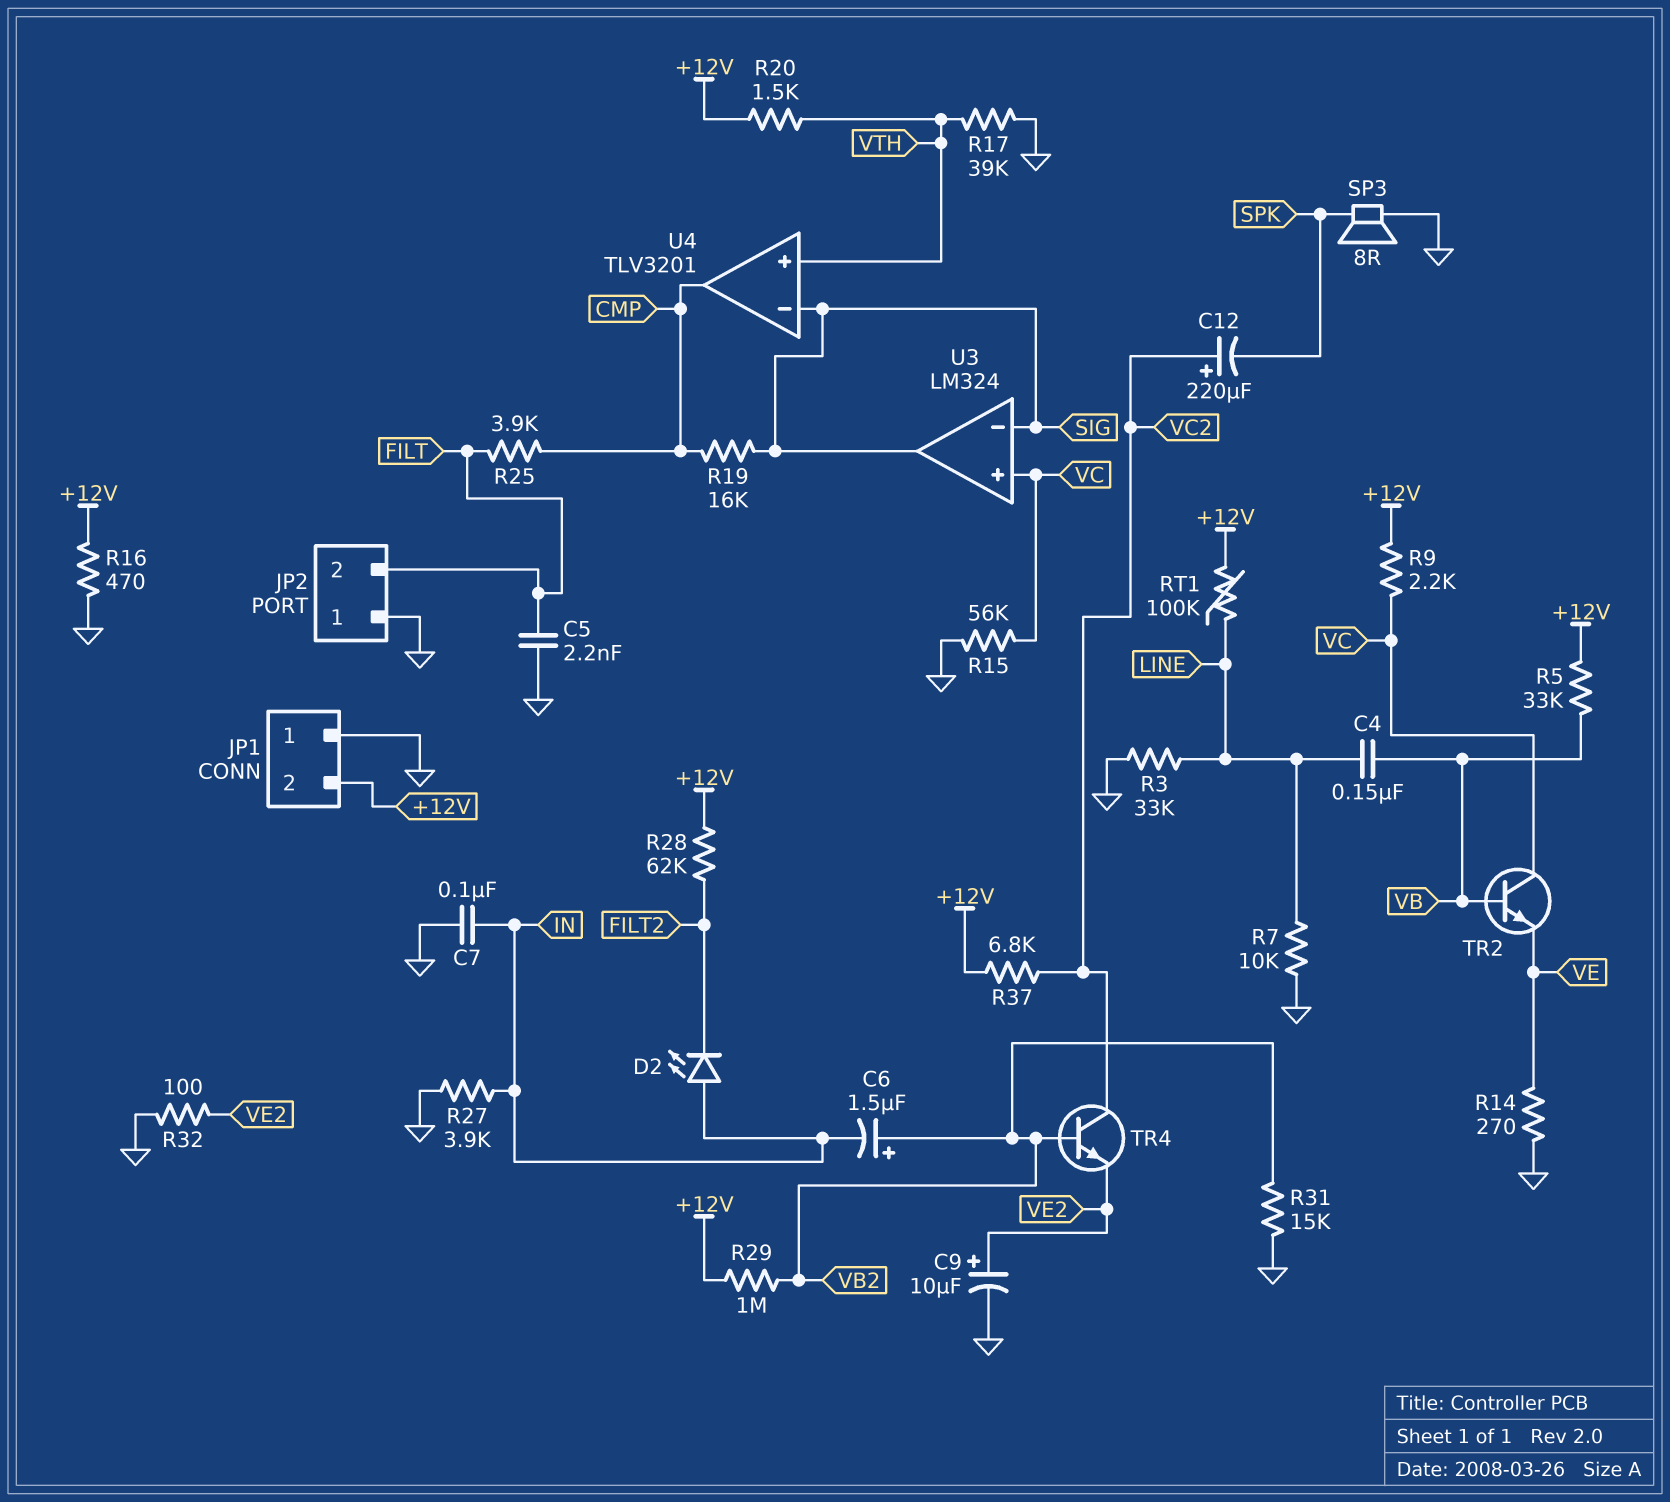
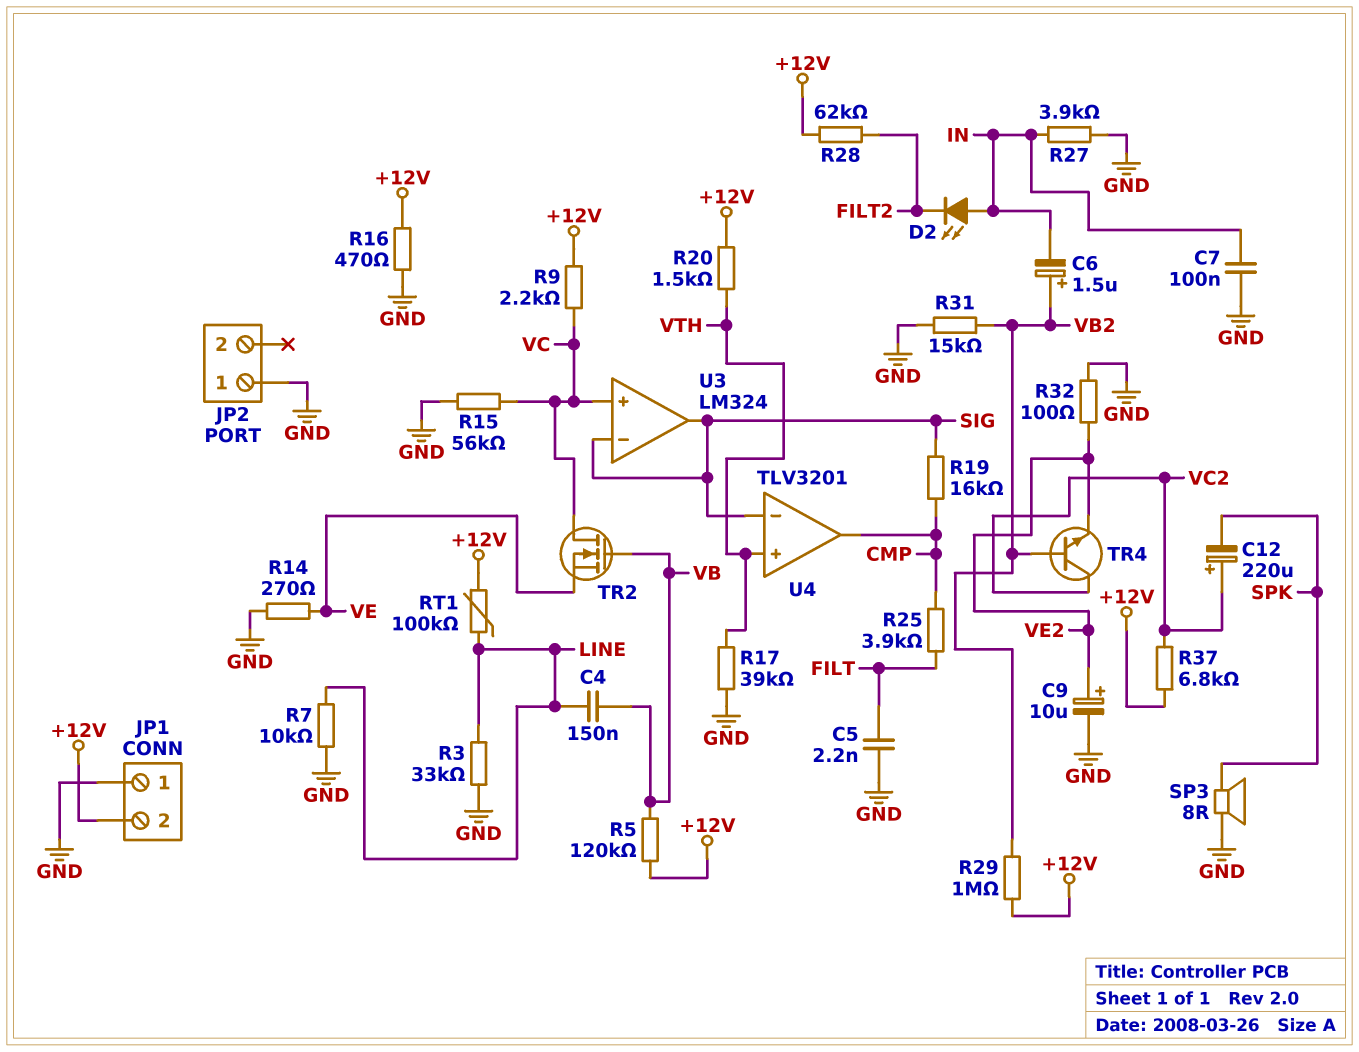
JP2 pin 2: FILT -> none
R5: 33k (+12V, VB) -> 120k (+12V, VB)
TR2: NPN (B VB, C VC, E VE) -> NMOS (G VB, D VC, S VE)

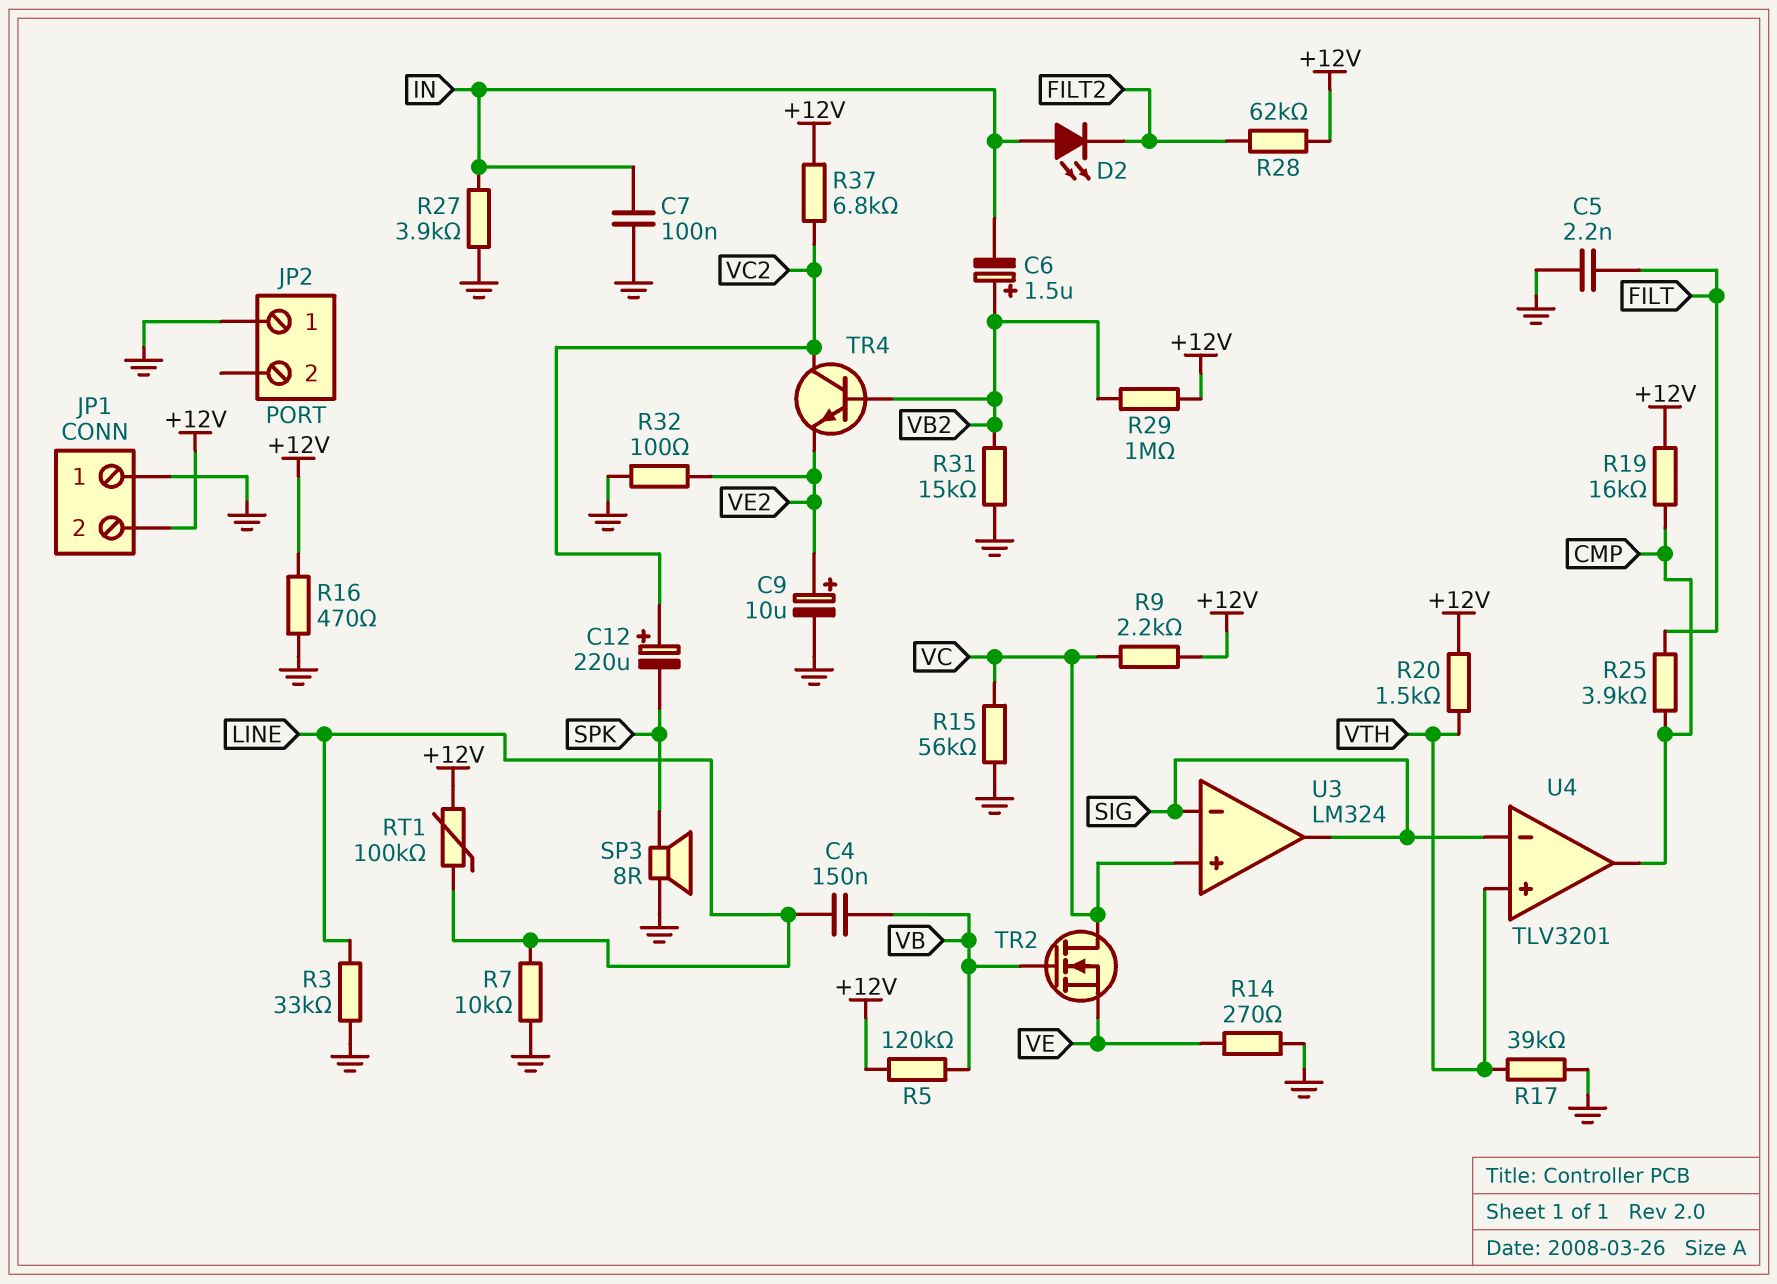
R19: 16k (CMP, SIG) -> 16k (+12V, CMP)

